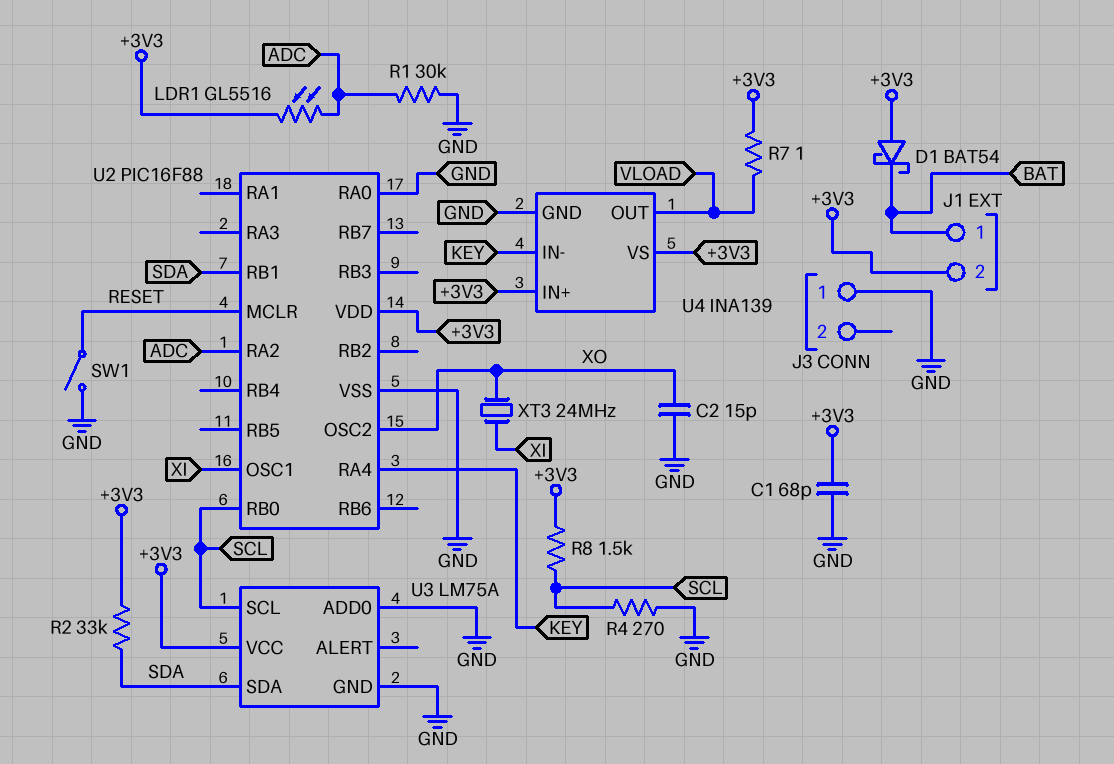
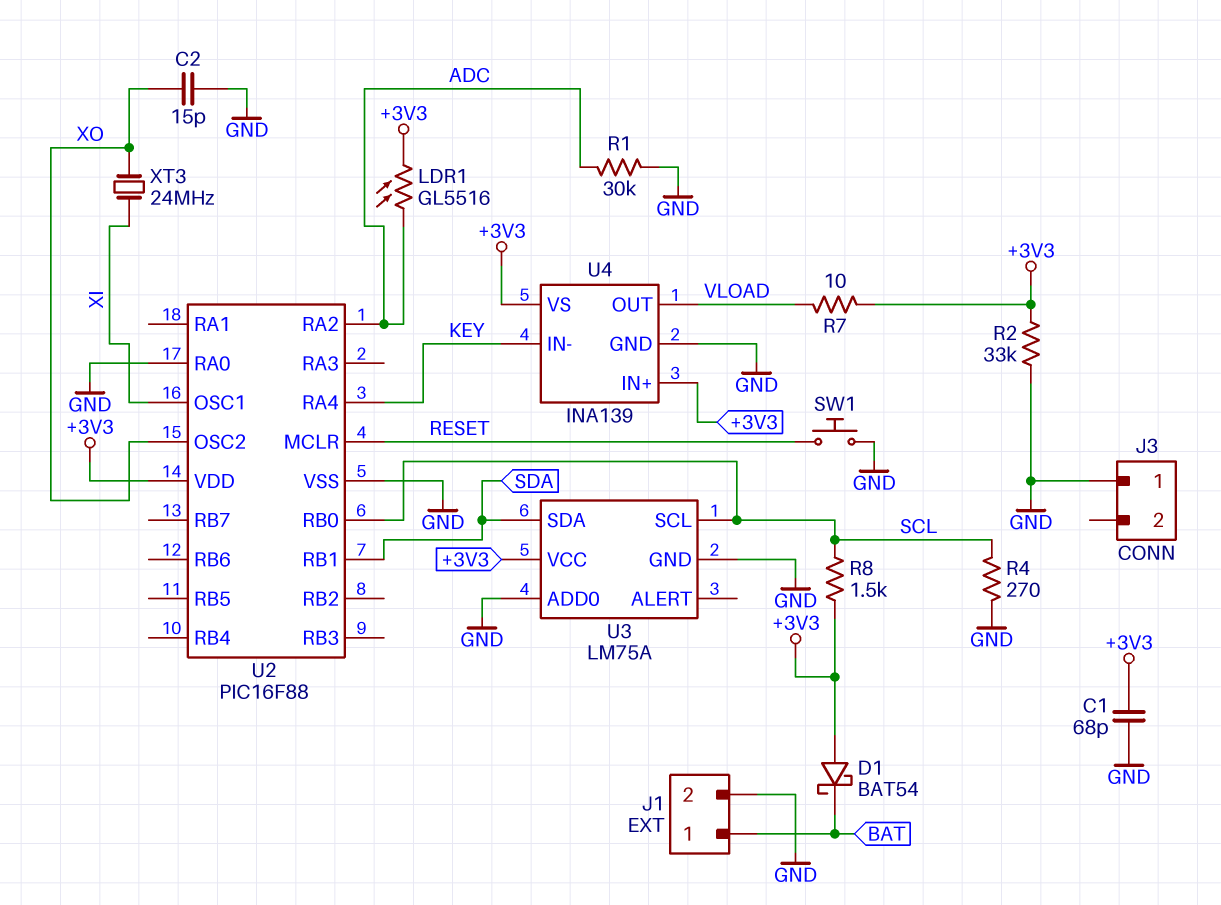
J1 pin 2: +3V3 -> GND
R2: 33k (+3V3, SDA) -> 33k (+3V3, GND)
R7: 1 (+3V3, VLOAD) -> 10 (+3V3, VLOAD)
SW1: switch (GND, RESET) -> button (GND, RESET)

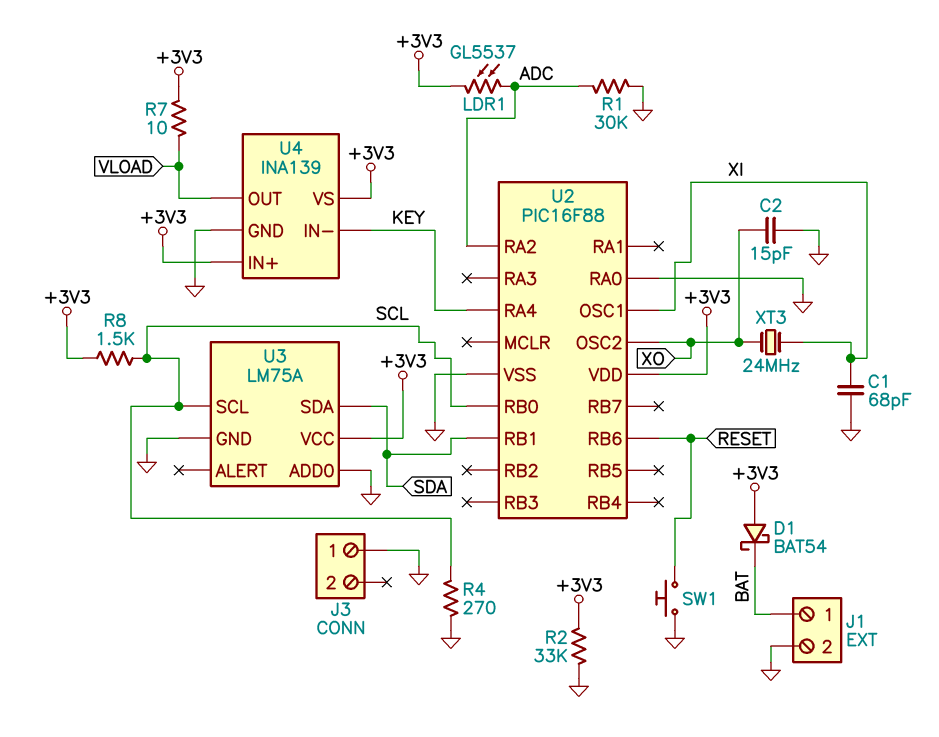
C1: 68pF (+3V3, GND) -> 68pF (GND, XI)
LDR1: GL5516 (+3V3, ADC) -> GL5537 (+3V3, ADC)
U2 pin MCLR: RESET -> none
U2 pin RB6: none -> RESET

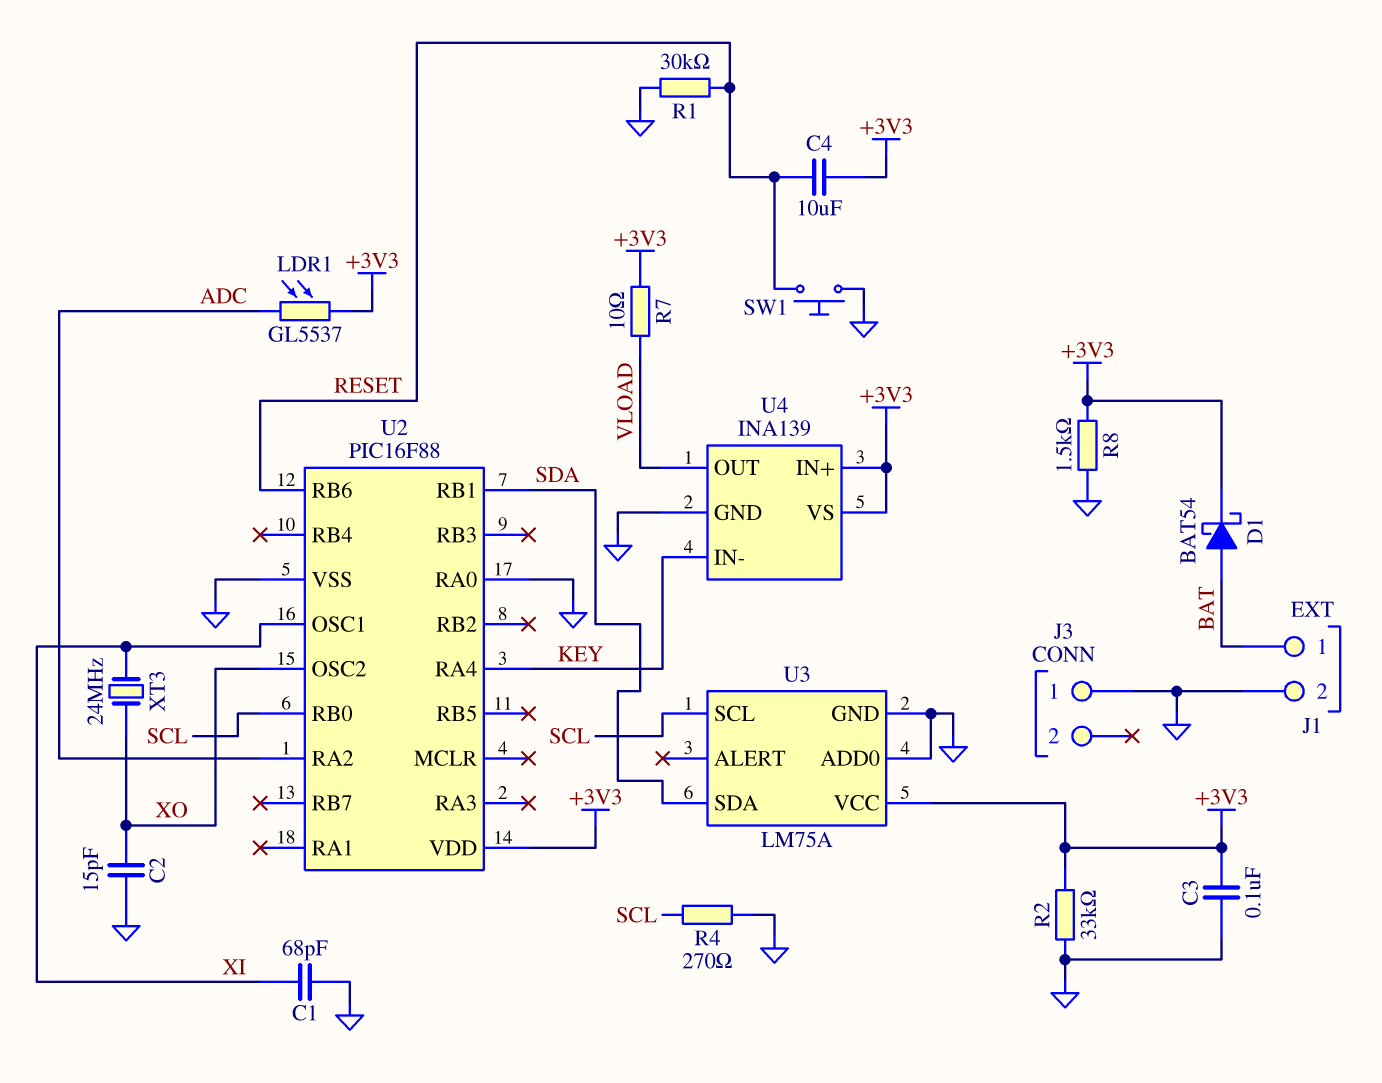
C3: none -> 100nF (+3V3, GND)
C4: none -> 10uF (+3V3, RESET)
D1: schottky BAT54 (A +3V3, K BAT) -> schottky BAT54 (A BAT, K +3V3)
R1: 30k (ADC, GND) -> 30k (GND, RESET)
R8: 1.5k (+3V3, SCL) -> 1.5k (+3V3, GND)

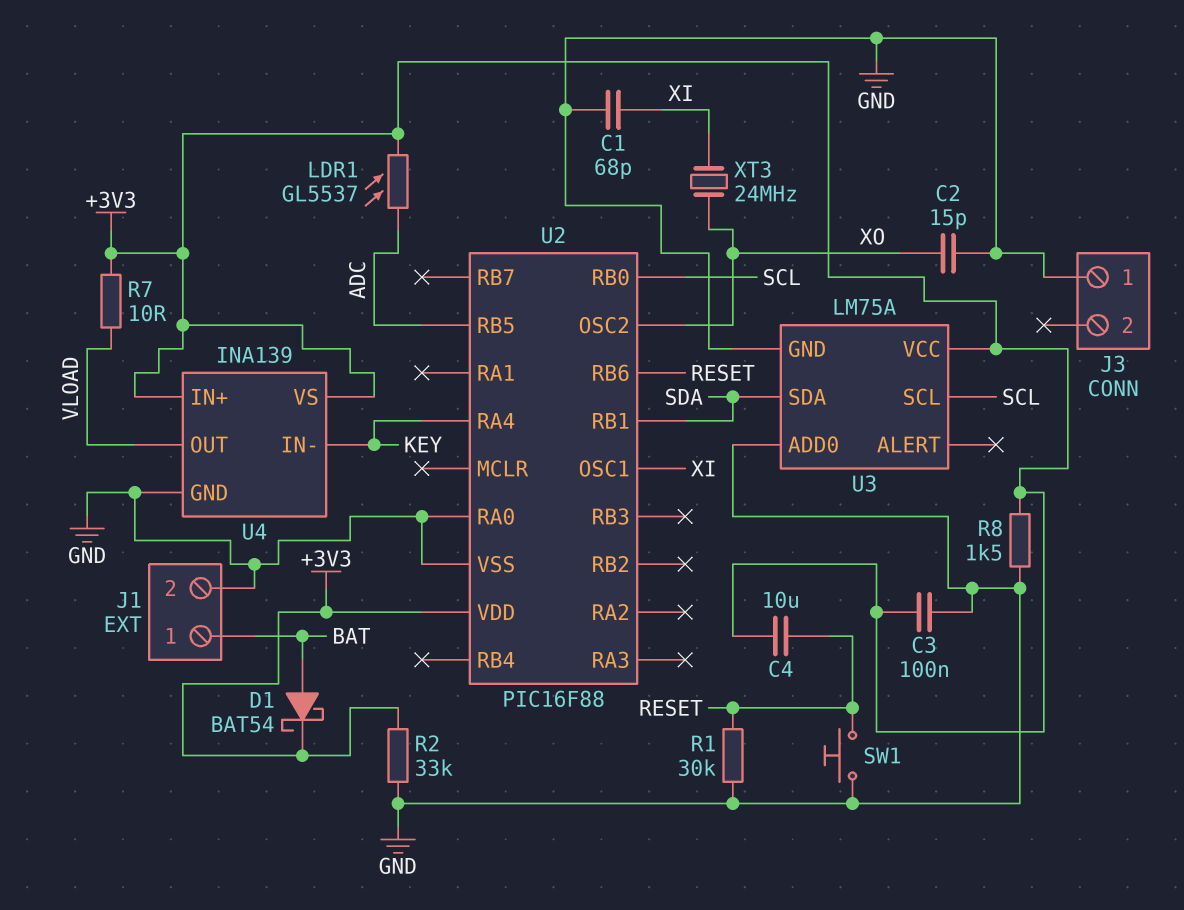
R4: 270 (GND, SCL) -> none
U2 pin RA2: ADC -> none
U2 pin RB5: none -> ADC

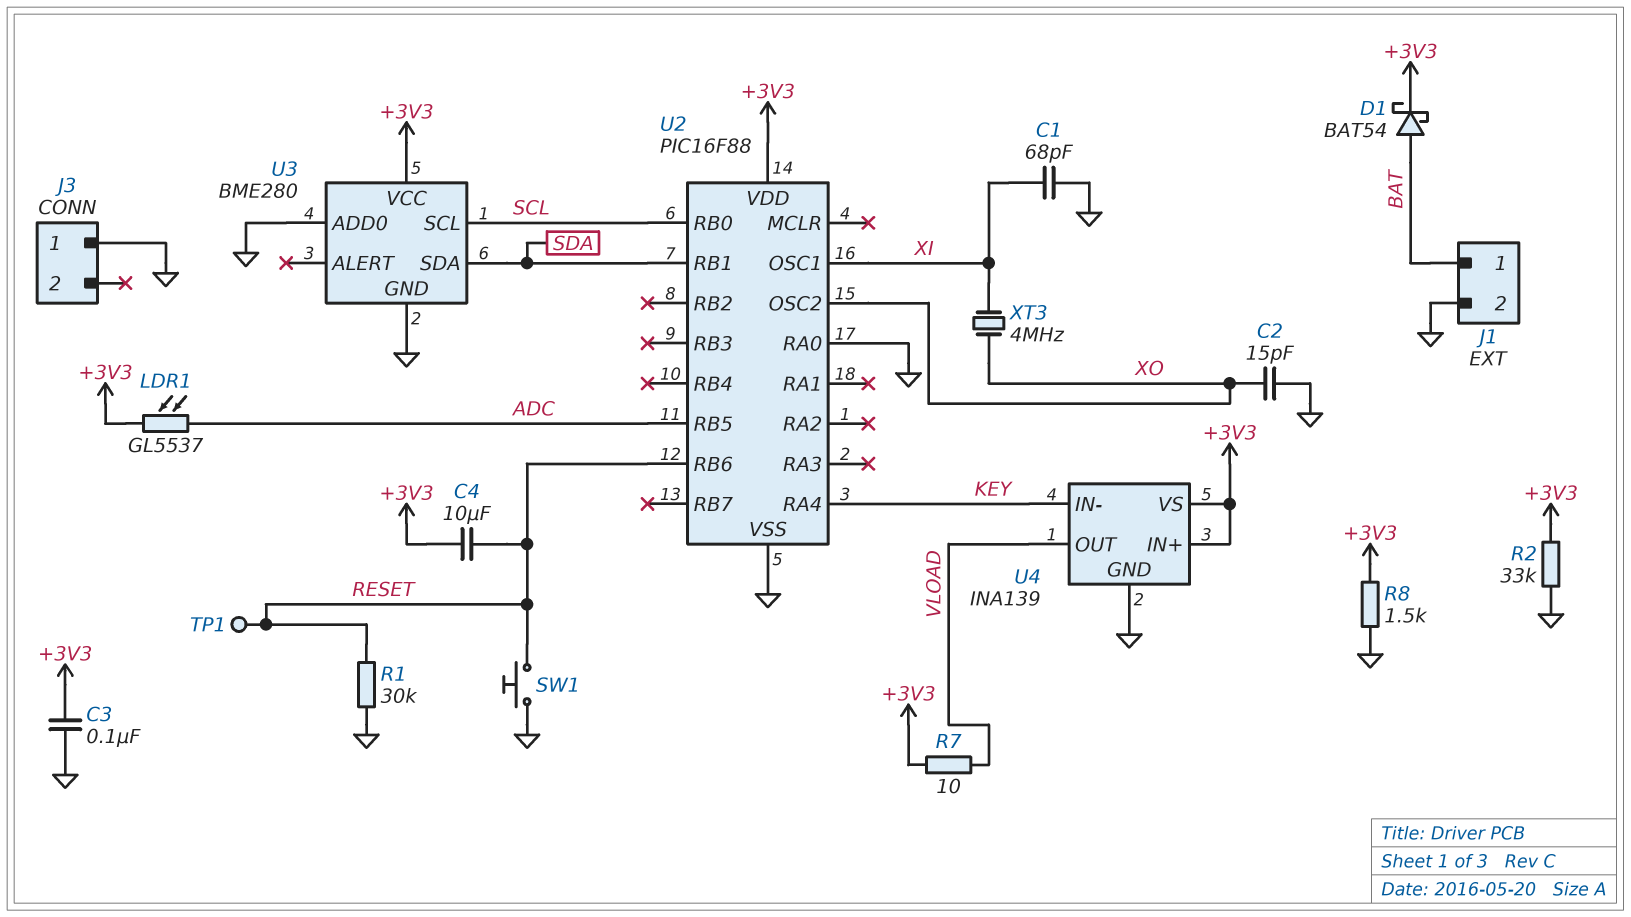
TP1: none -> test point (RESET)
U3: LM75A -> BME280
XT3: 24MHz (XI, XO) -> 4MHz (XI, XO)

